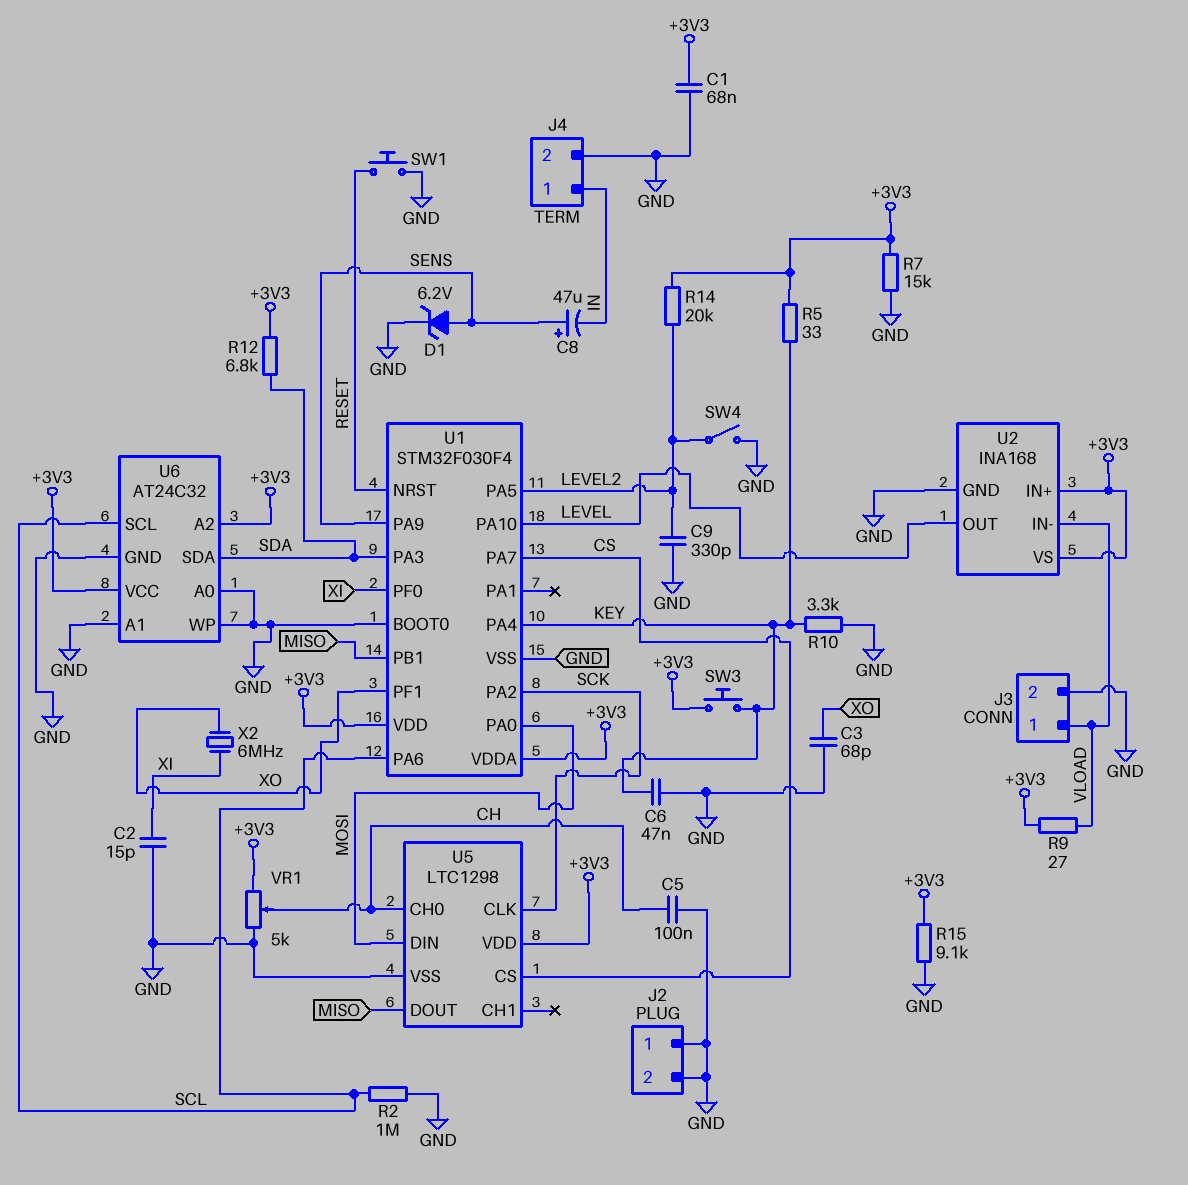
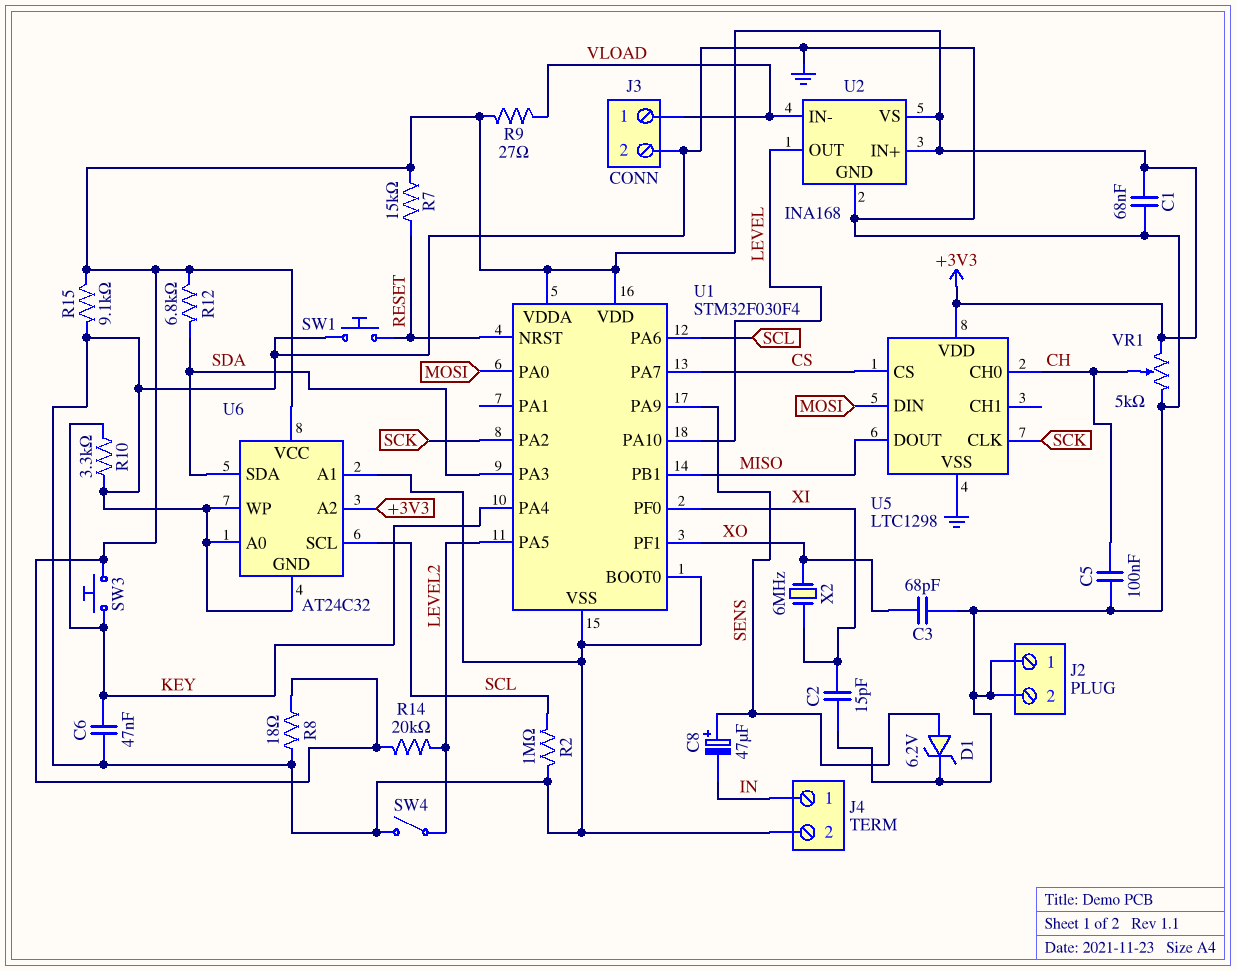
C9: 330pF (GND, LEVEL2) -> none
R5: 33 (+3V3, KEY) -> none
R7: 15k (+3V3, GND) -> 15k (+3V3, RESET)
R8: none -> 18 (+3V3, GND)

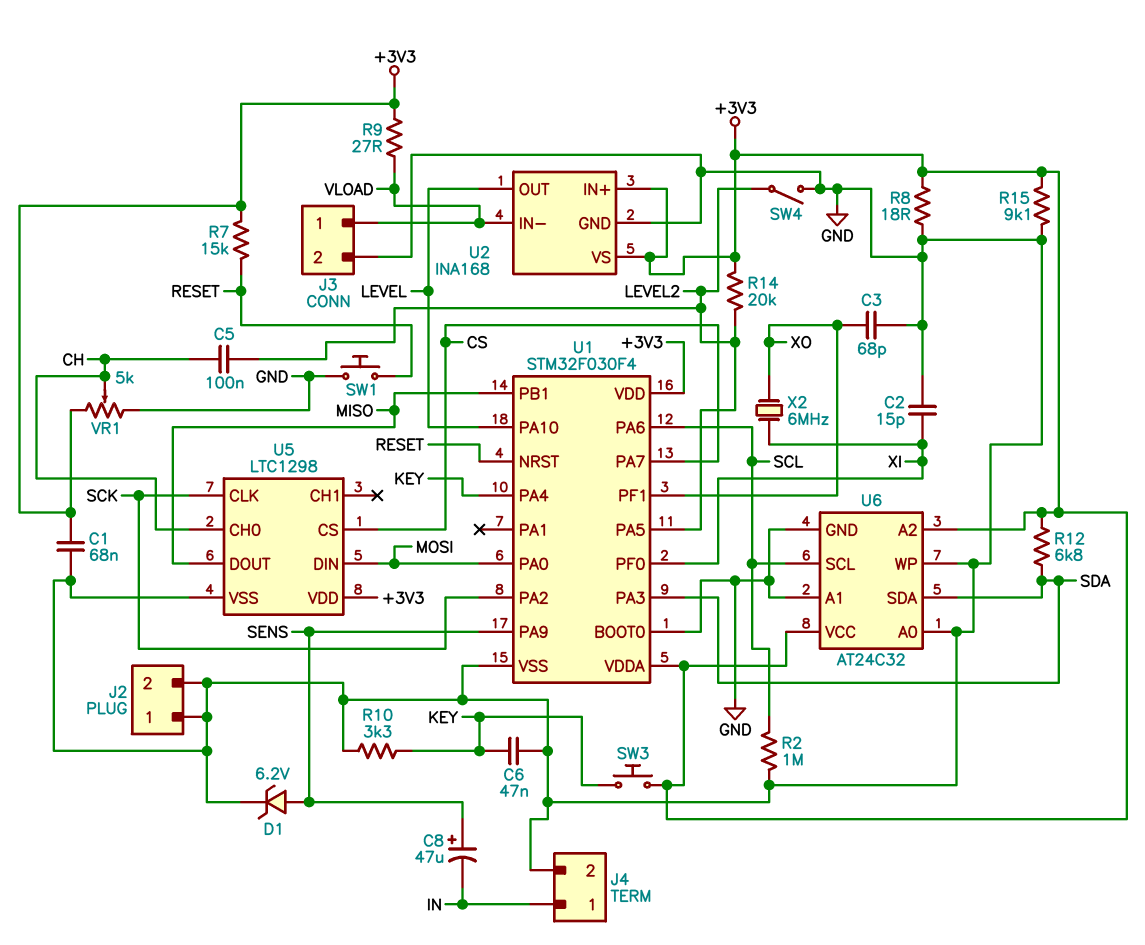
C5: 100nF (CH, GND) -> 100nF (CH, LEVEL2)

